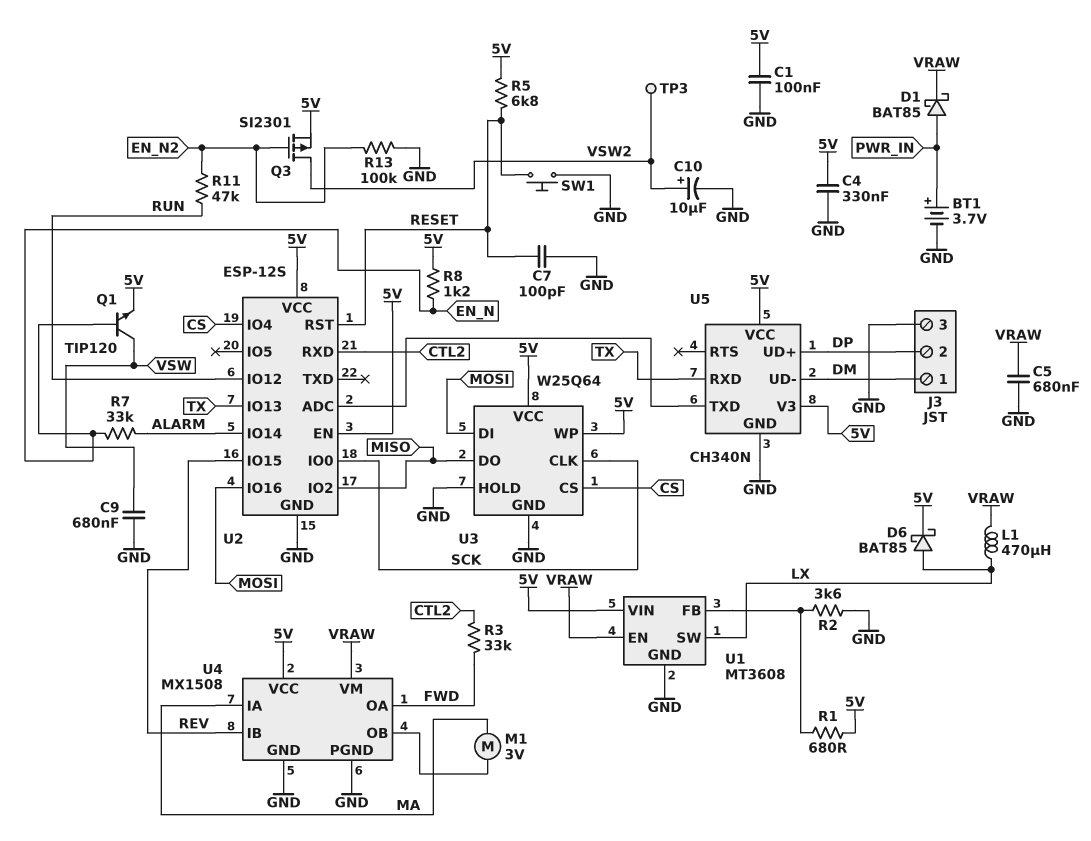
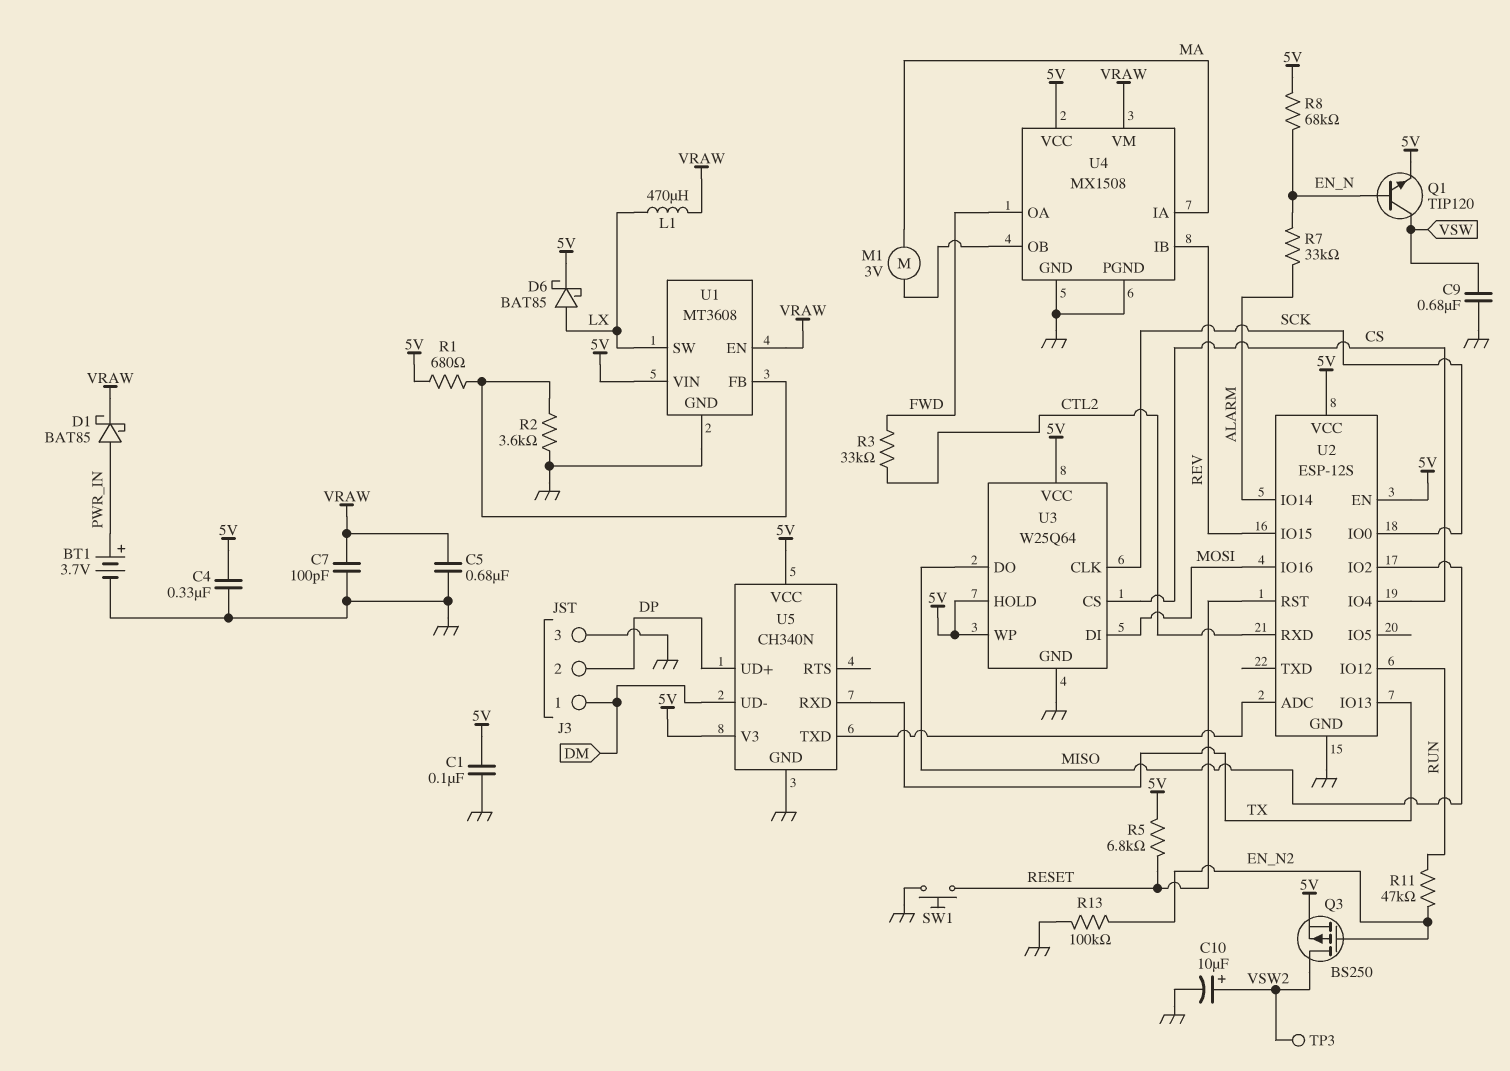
C7: 100pF (GND, RESET) -> 100pF (GND, VRAW)
Q3: PMOS SI2301 (G EN_N2, D VSW2, S 5V) -> PMOS BS250 (G EN_N2, D VSW2, S 5V)
R8: 1.2k (5V, EN_N) -> 68k (5V, EN_N)
U3 pin HOLD: GND -> 5V

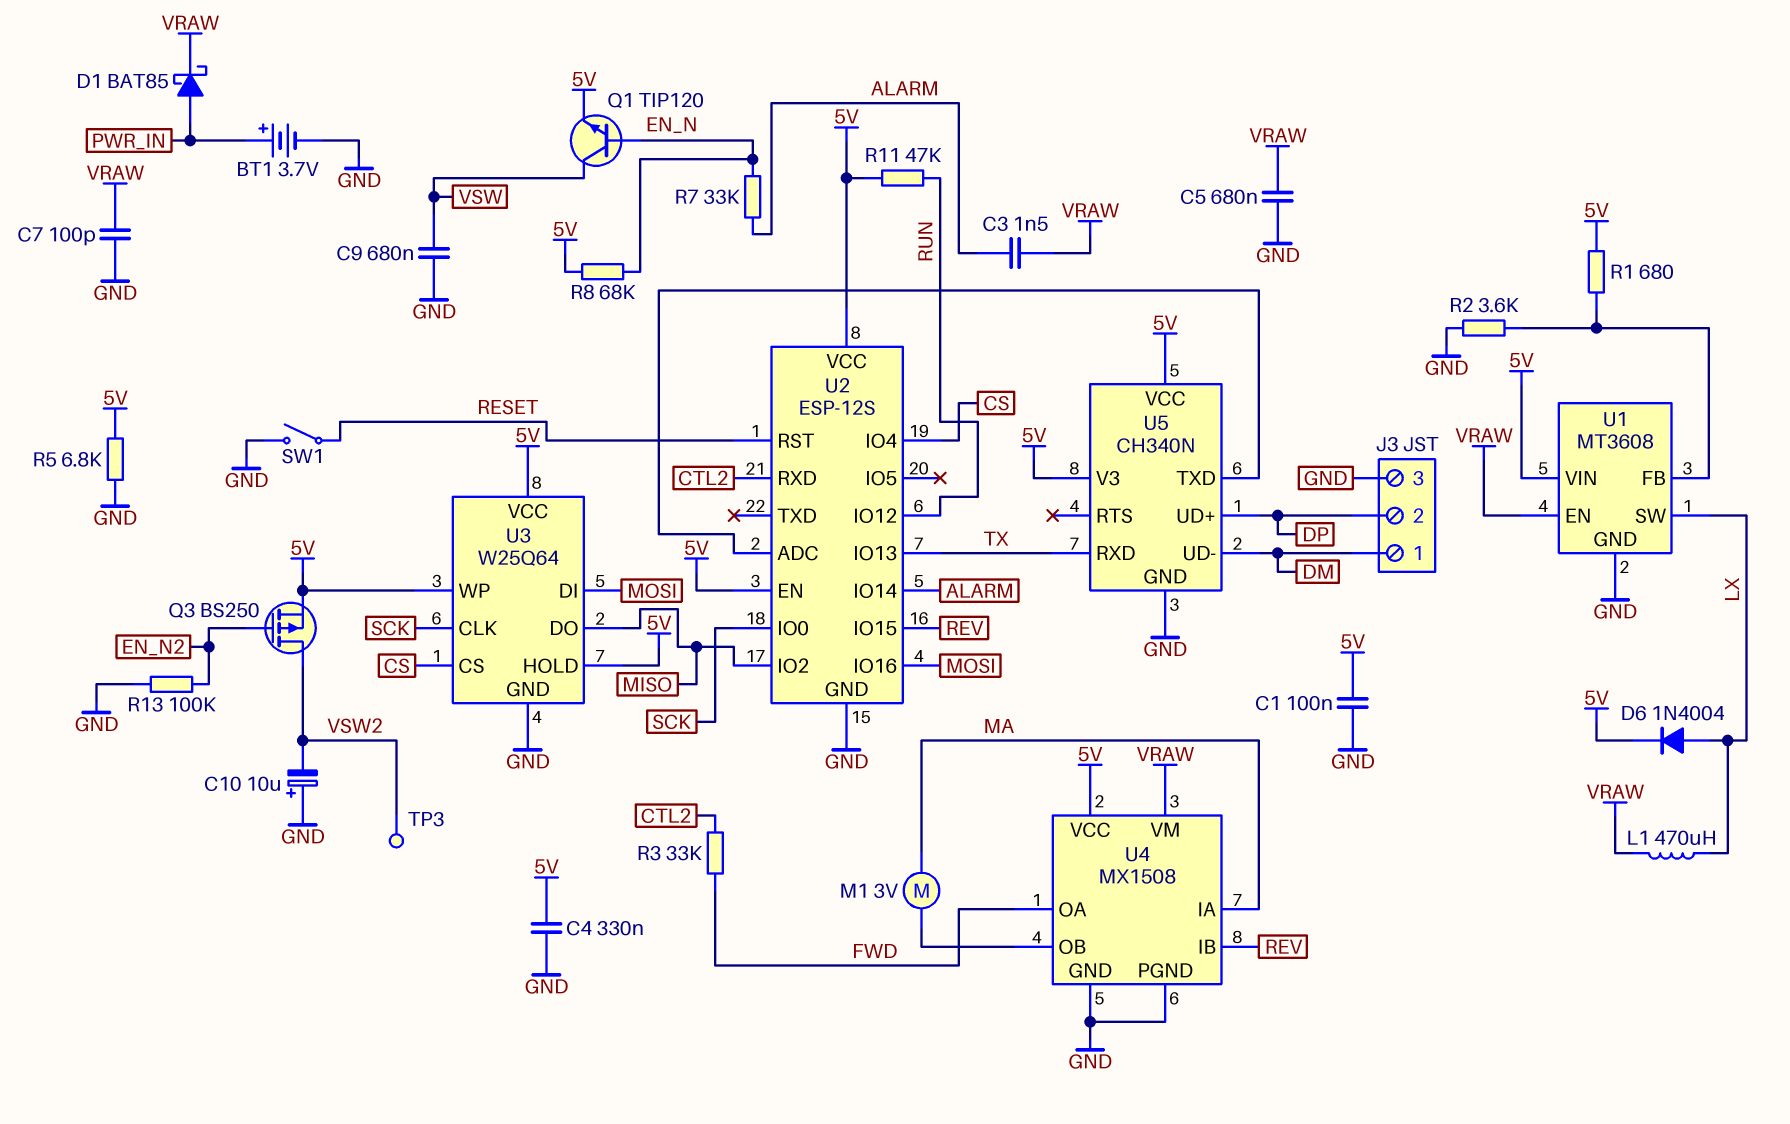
C3: none -> 1.5nF (ALARM, VRAW)
C10: 10uF (plus VSW2, minus GND) -> 10uF (plus GND, minus VSW2)
D6: schottky BAT85 (A LX, K 5V) -> diode 1N4004 (A LX, K 5V)
R5: 6.8k (5V, RESET) -> 6.8k (5V, GND)
R11: 47k (EN_N2, RUN) -> 47k (5V, RUN)
SW1: button (GND, RESET) -> switch (GND, RESET)

